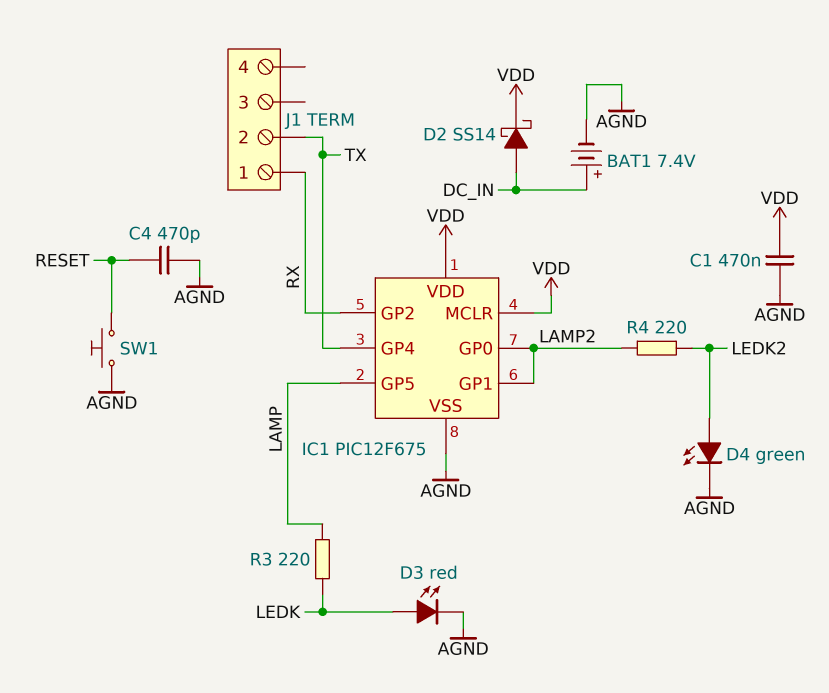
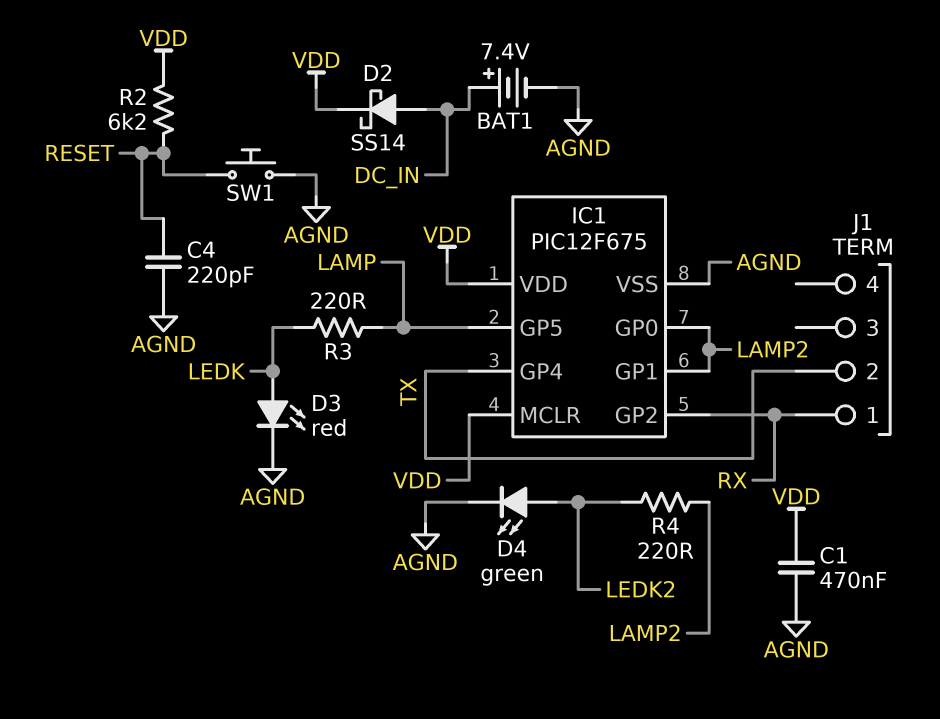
C4: 470pF (AGND, RESET) -> 220pF (AGND, RESET)
R2: none -> 6.2k (RESET, VDD)

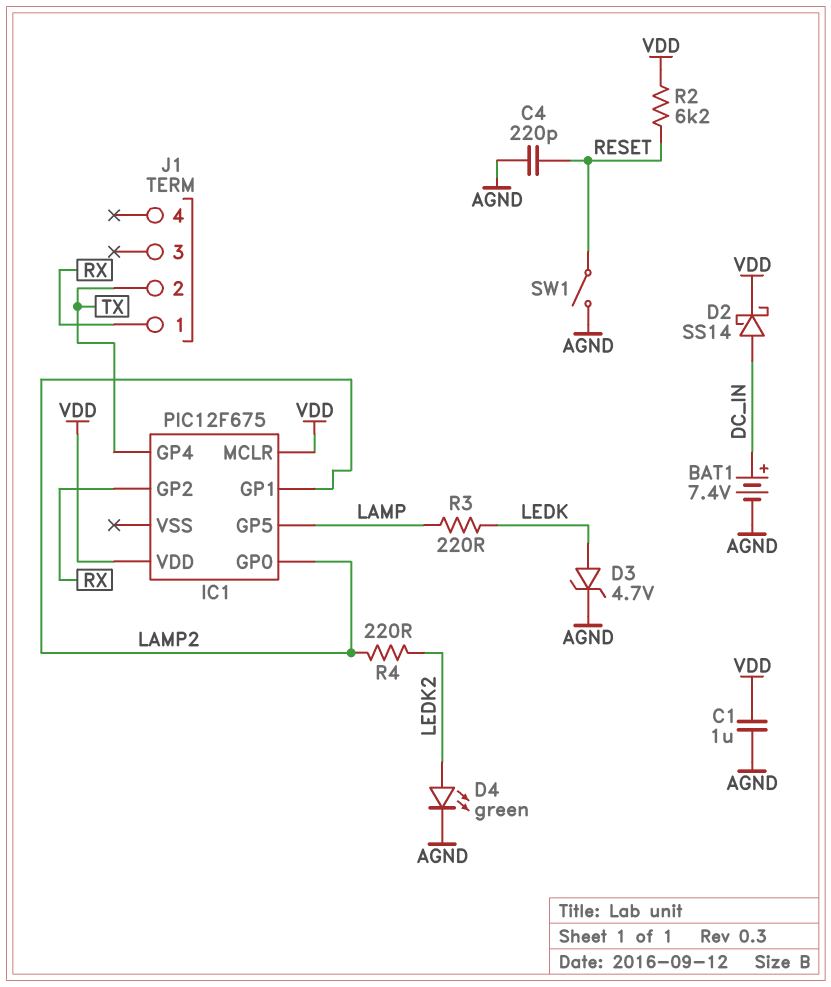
C1: 470nF (AGND, VDD) -> 1uF (AGND, VDD)
D3: LED red (A LEDK, K AGND) -> zener 4.7V (A LEDK, K AGND)
IC1 pin VSS: AGND -> none
SW1: button (AGND, RESET) -> switch (AGND, RESET)

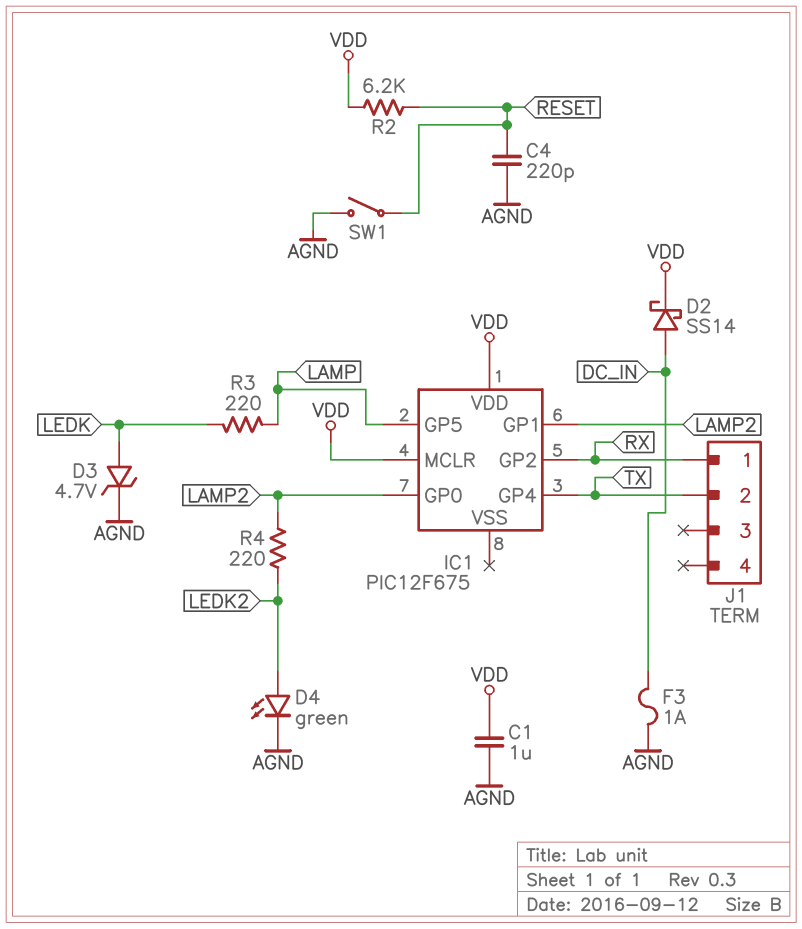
BAT1: 7.4V (plus DC_IN, minus AGND) -> none
F3: none -> 1A (AGND, DC_IN)

